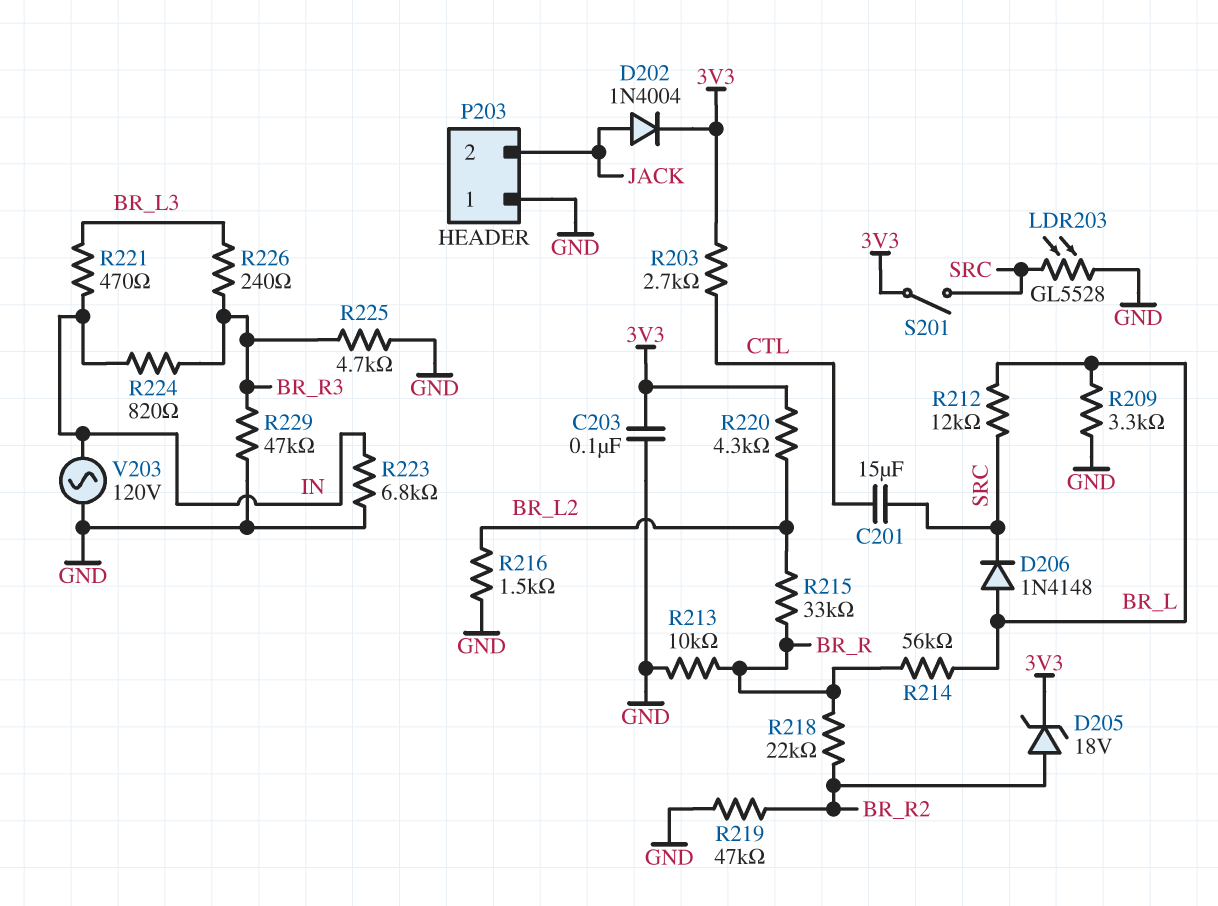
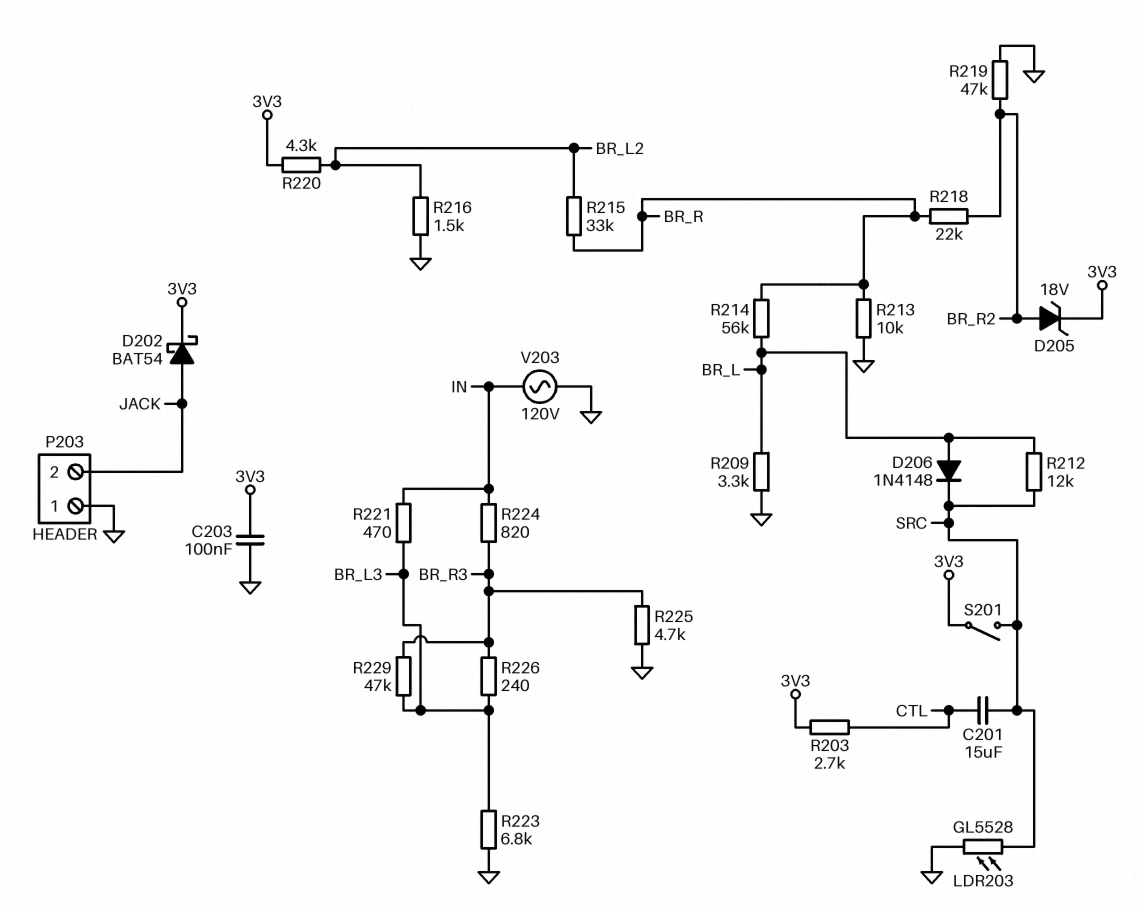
D202: diode 1N4004 (A JACK, K 3V3) -> schottky BAT54 (A JACK, K 3V3)
R223: 6.8k (GND, IN) -> 6.8k (BR_L3, GND)
R229: 47k (BR_R3, GND) -> 47k (BR_L3, BR_R3)

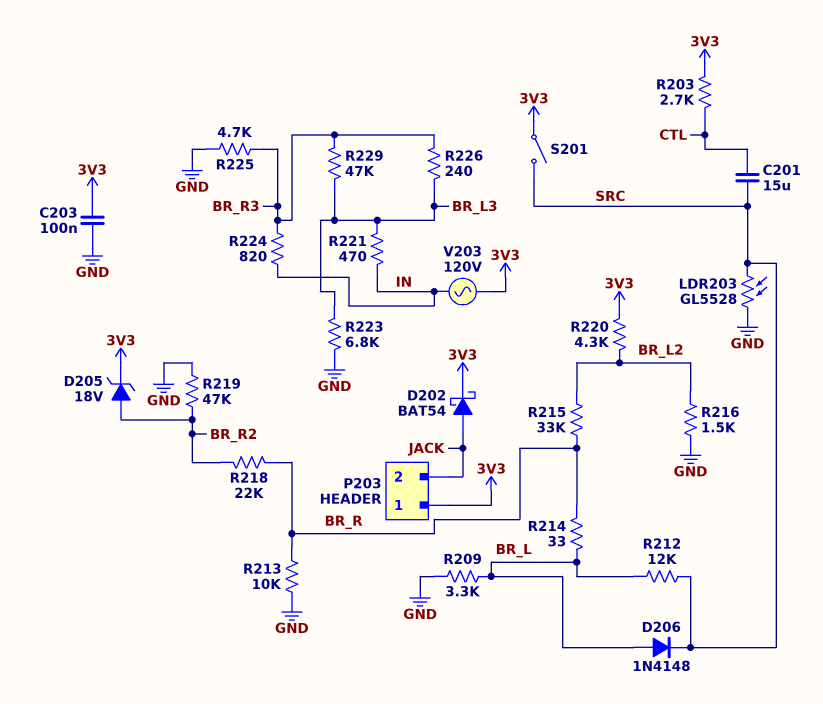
P203 pin 1: GND -> 3V3
R214: 56k (BR_L, BR_R) -> 33 (BR_L, BR_R)
V203: AC 120V (GND, IN) -> AC 120V (3V3, IN)

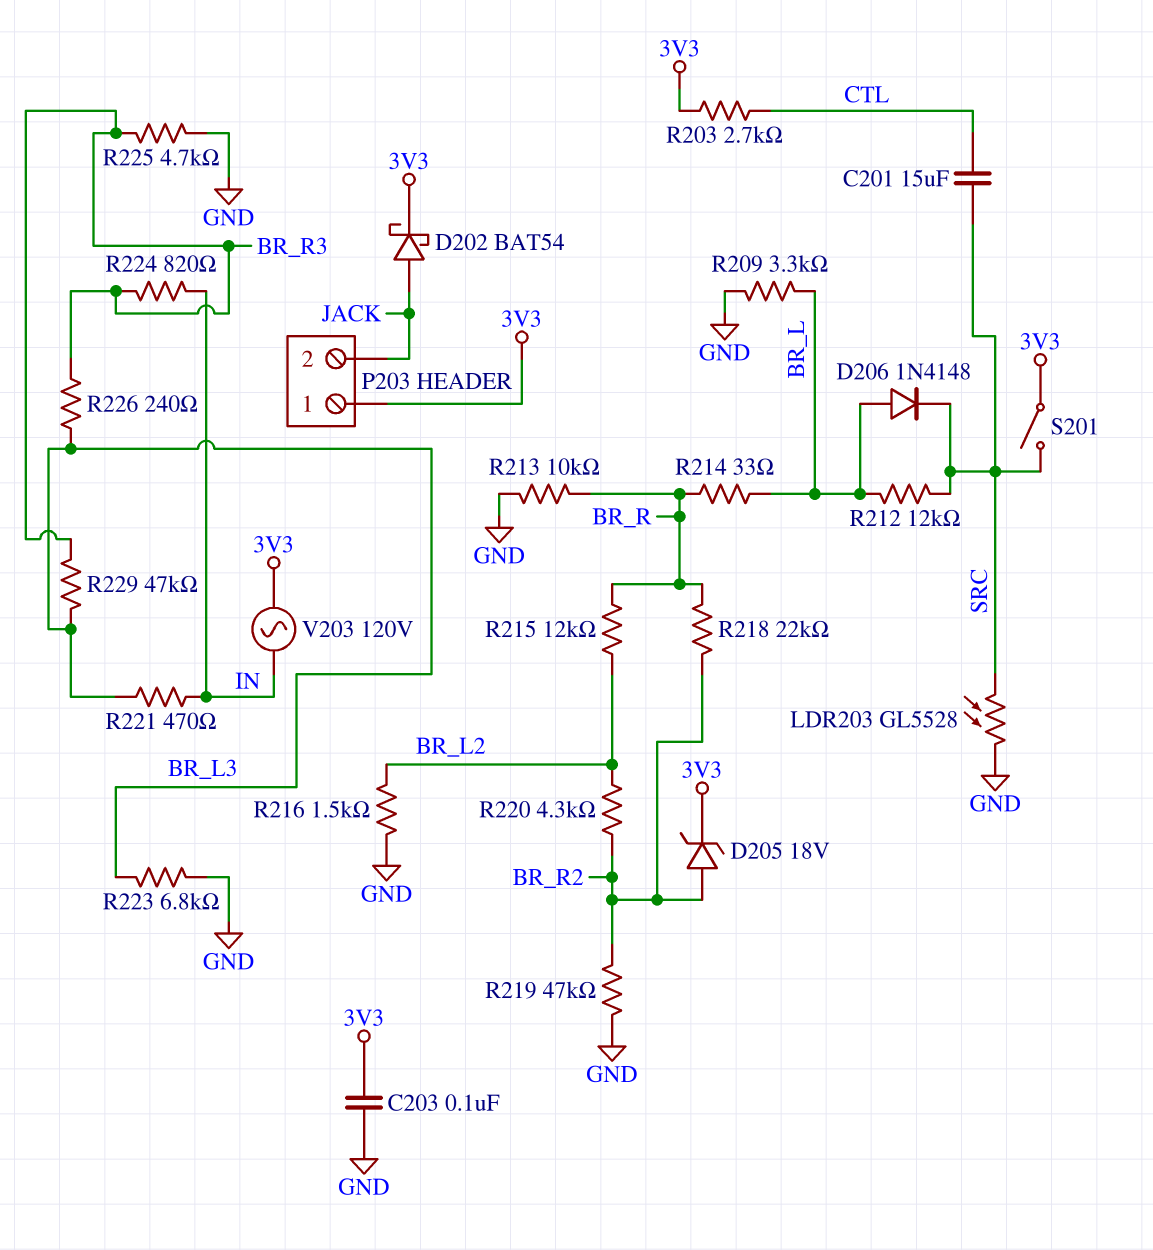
R215: 33k (BR_L2, BR_R) -> 12k (BR_L2, BR_R)
R220: 4.3k (3V3, BR_L2) -> 4.3k (BR_L2, BR_R2)

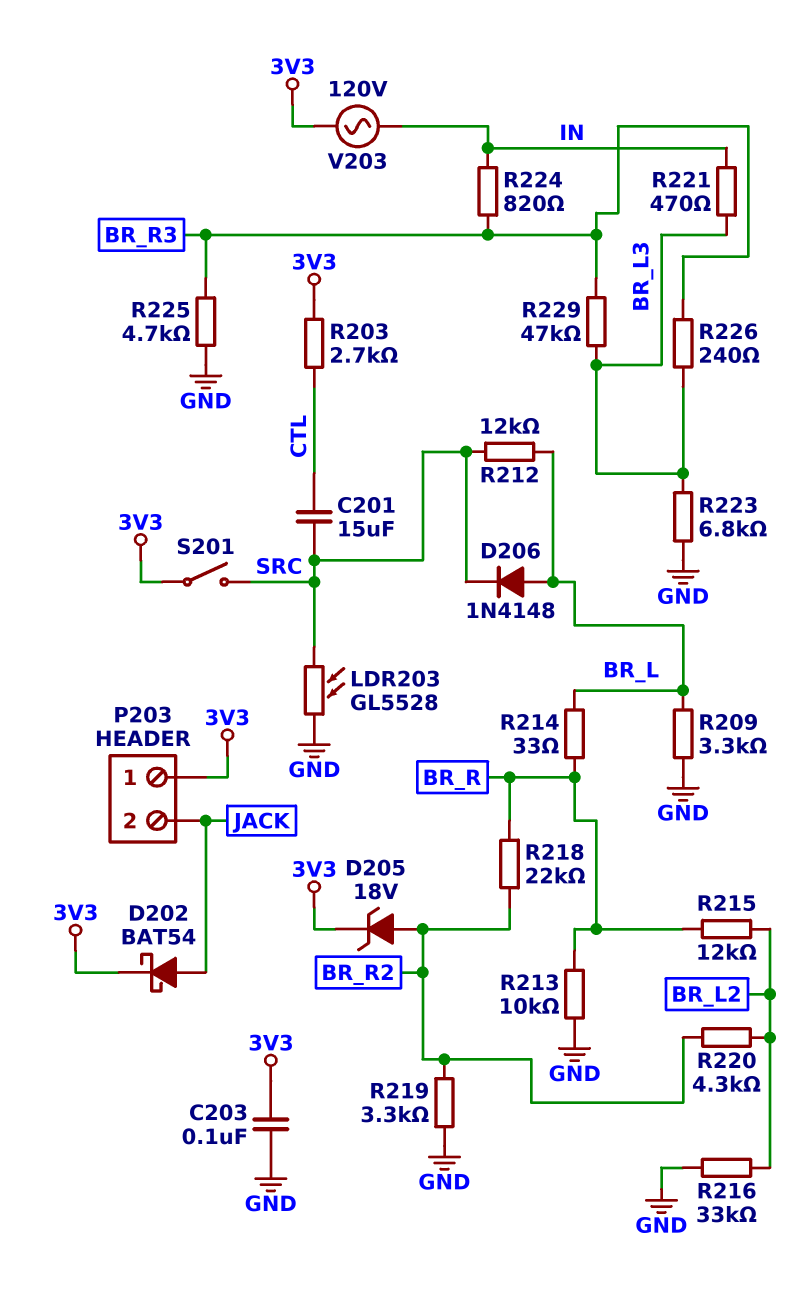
R216: 1.5k (BR_L2, GND) -> 33k (BR_L2, GND)
R219: 47k (BR_R2, GND) -> 3.3k (BR_R2, GND)

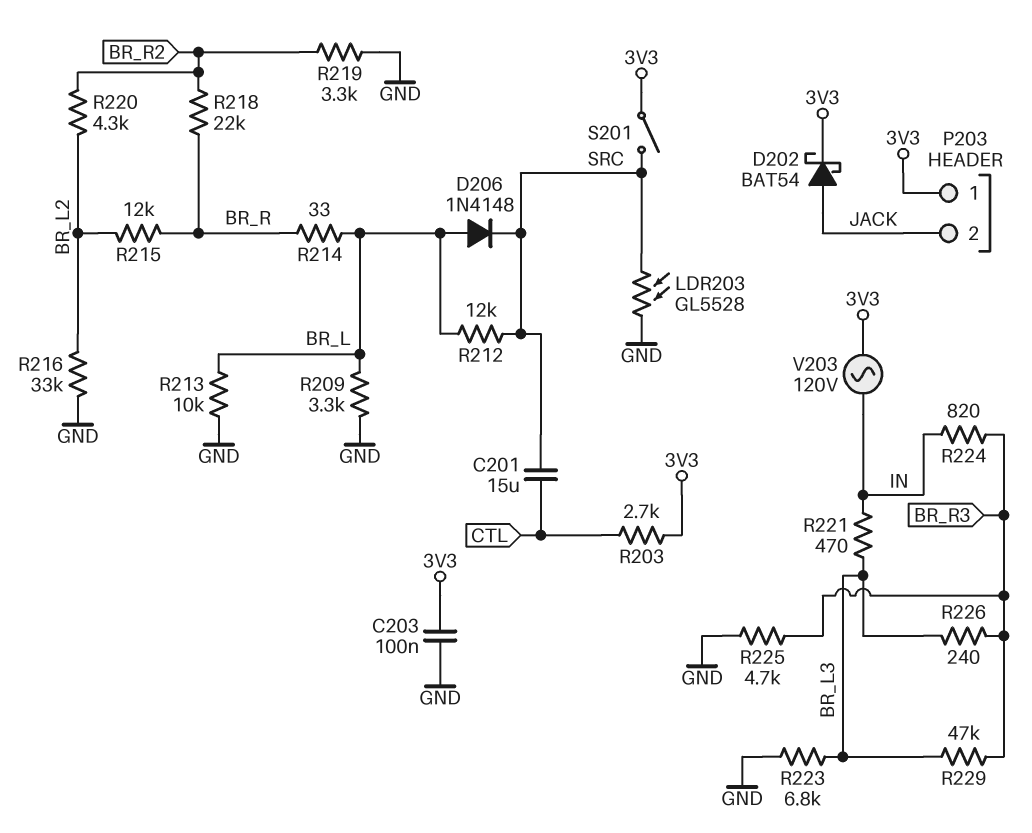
D205: zener 18V (A BR_R2, K 3V3) -> none
R213: 10k (BR_R, GND) -> 10k (BR_L, GND)

